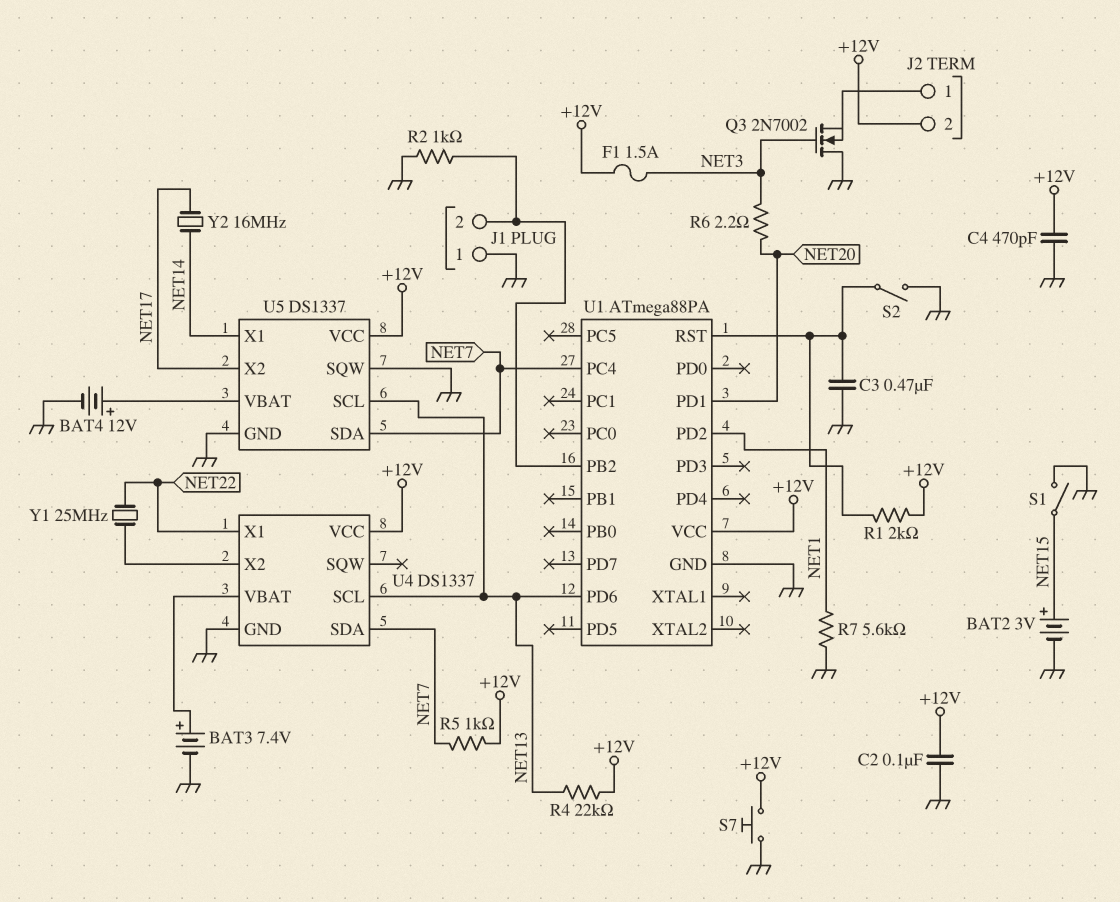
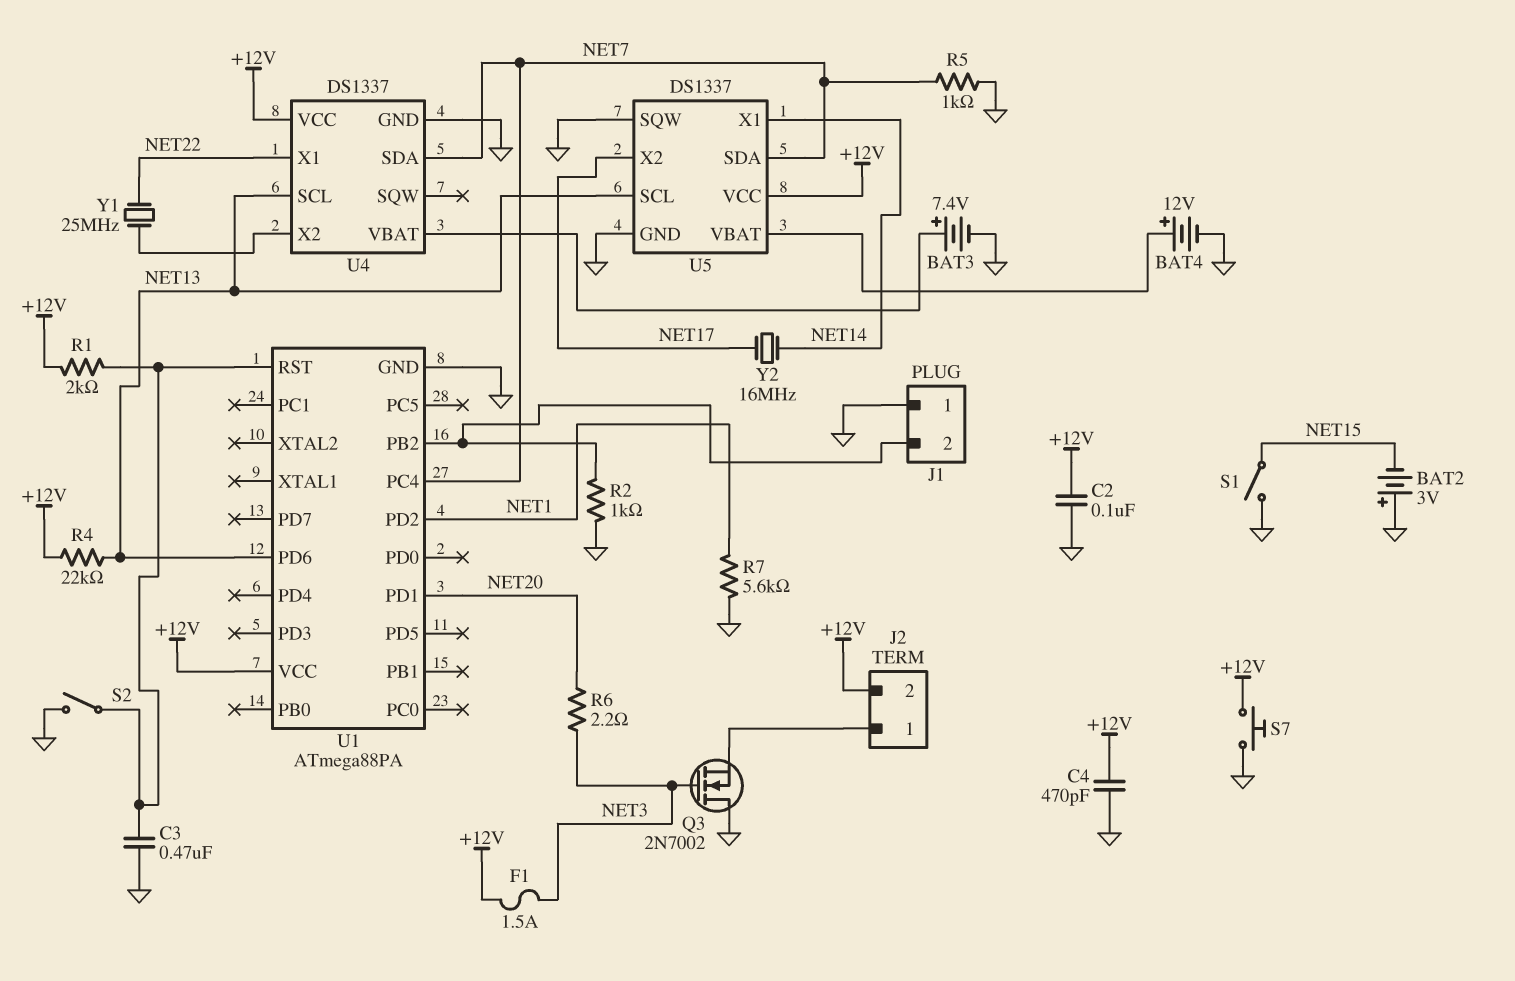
BAT2: 3V (plus NET15, minus GND) -> 3V (plus GND, minus NET15)
R5: 1k (+12V, NET7) -> 1k (GND, NET7)

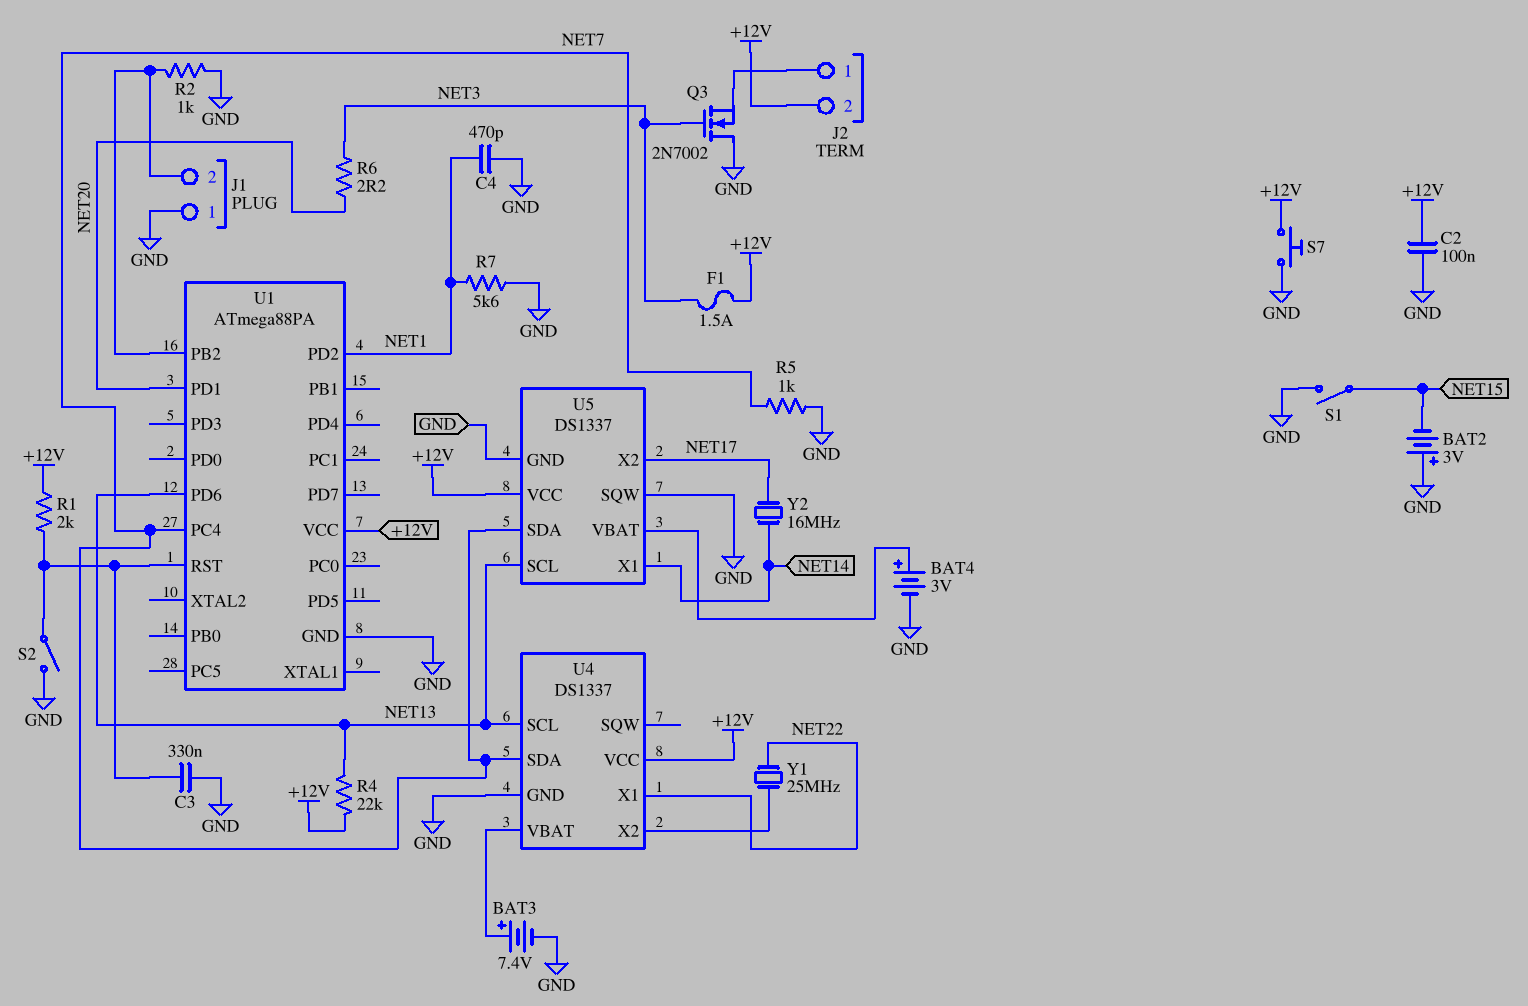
BAT4: 12V (plus U5/VBAT, minus GND) -> 3V (plus U5/VBAT, minus GND)
C3: 470nF (GND, U1/RST) -> 330nF (GND, U1/RST)
C4: 470pF (+12V, GND) -> 470pF (GND, NET1)

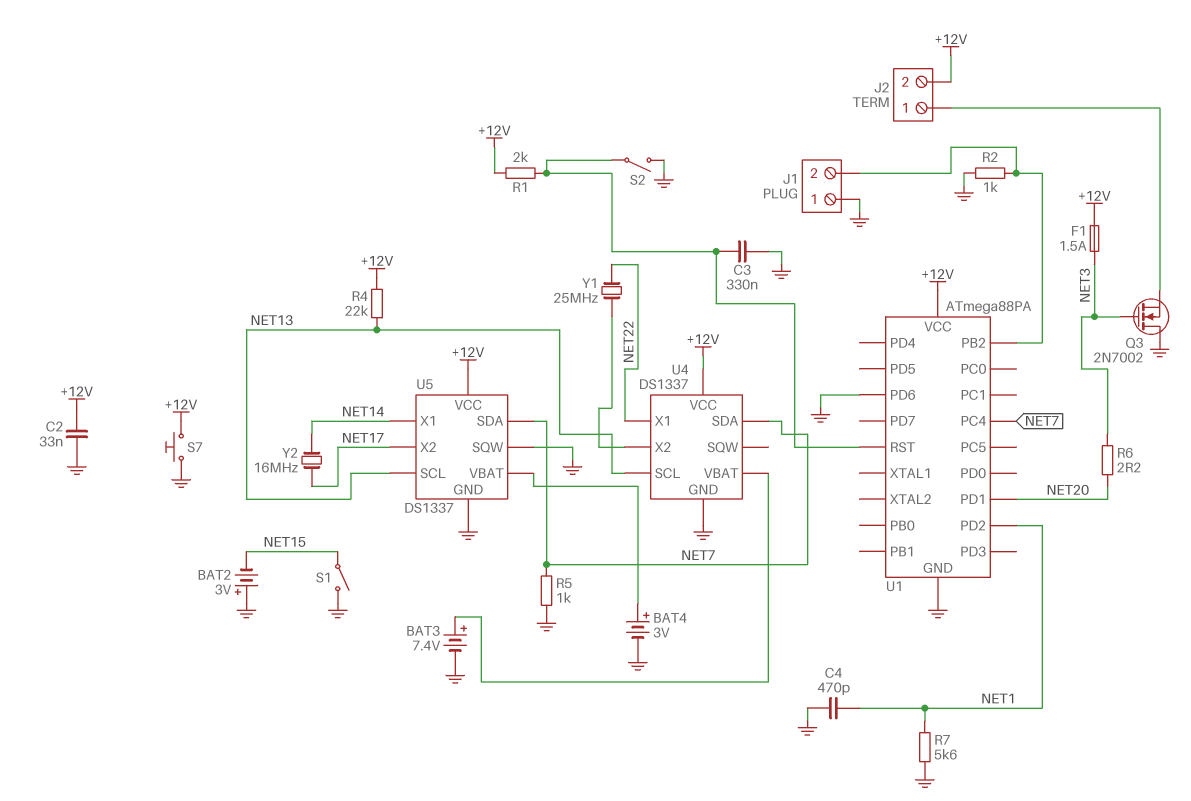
C2: 100nF (+12V, GND) -> 33nF (+12V, GND)
U1 pin PD6: NET13 -> GND

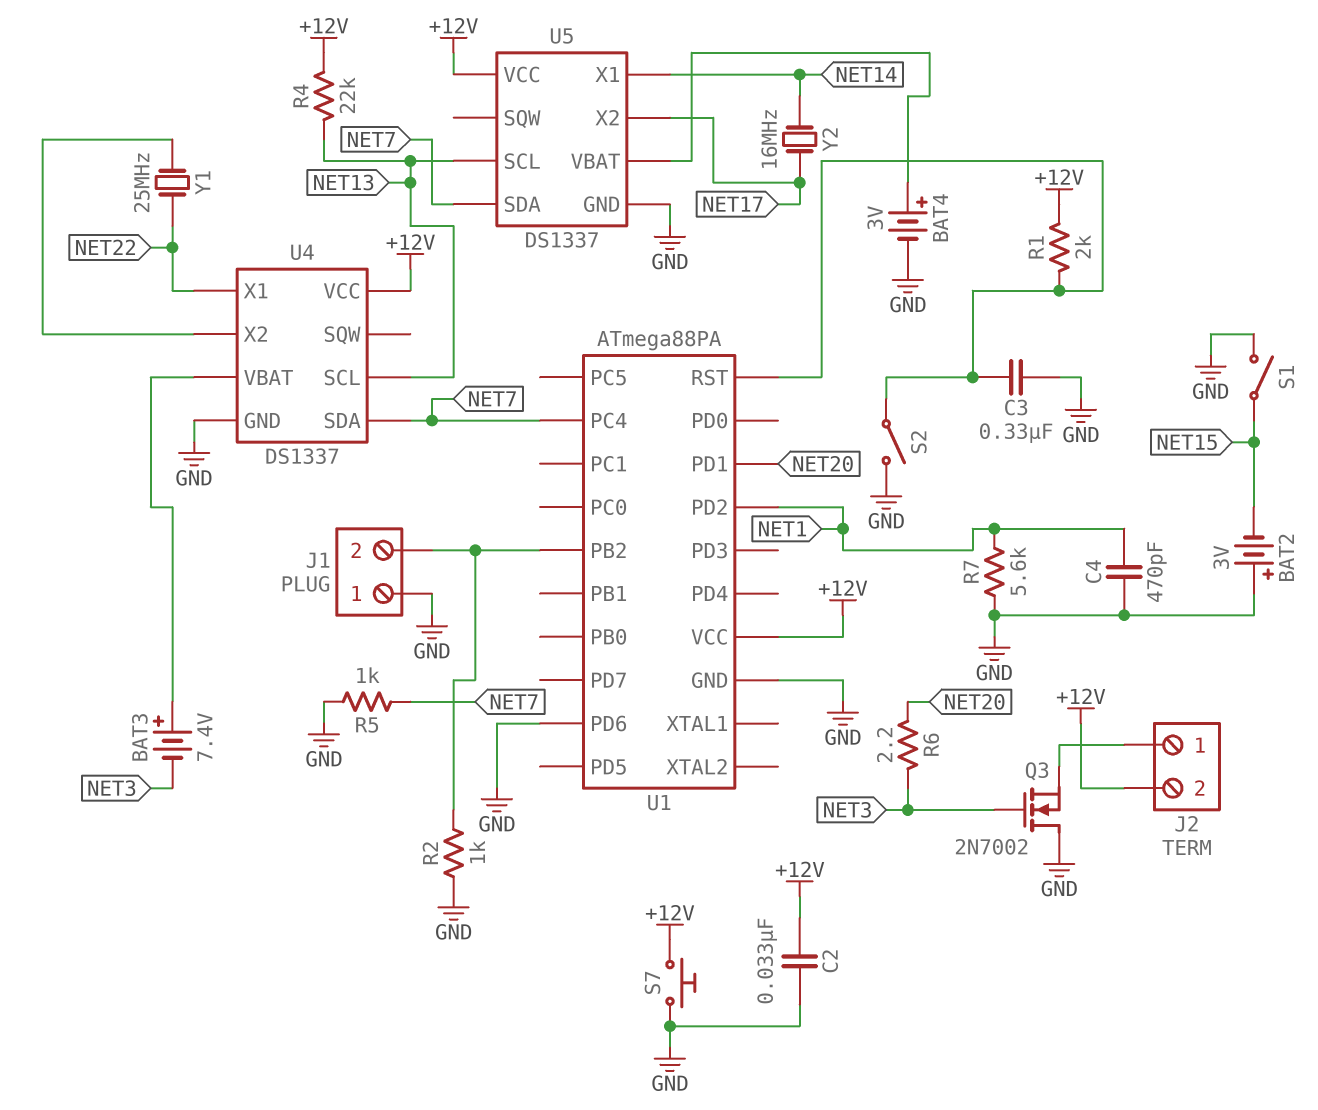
BAT3: 7.4V (plus U4/VBAT, minus GND) -> 7.4V (plus U4/VBAT, minus NET3)
F1: 1.5A (+12V, NET3) -> none
U5 pin SQW: GND -> none

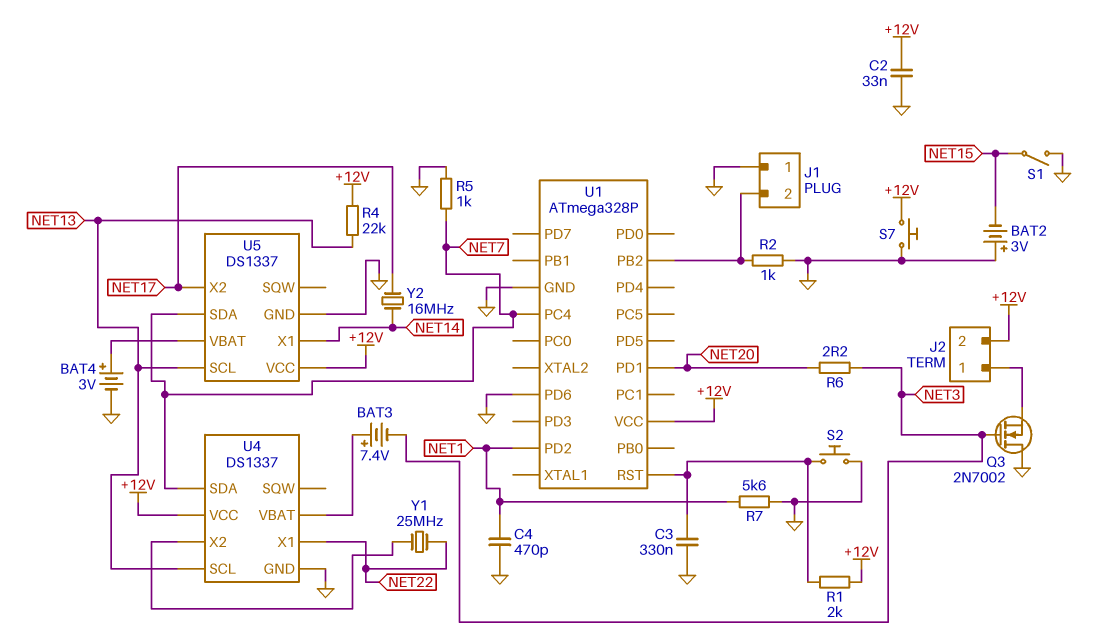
S2: switch (GND, U1/RST) -> button (GND, U1/RST)
U1: ATmega88PA -> ATmega328P

